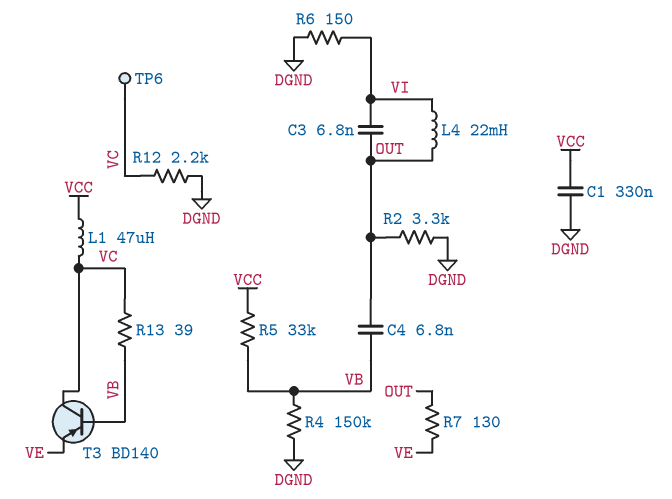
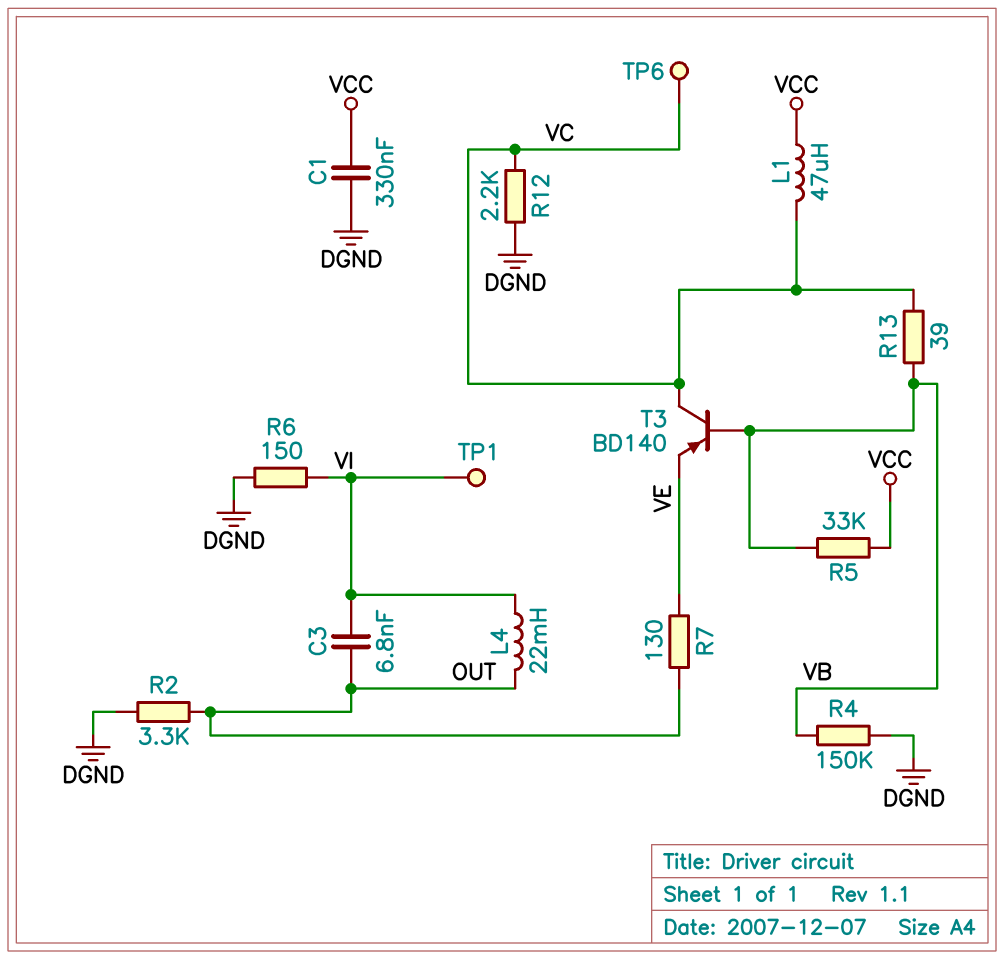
C4: 6.8nF (OUT, VB) -> none
TP1: none -> test point (VI)

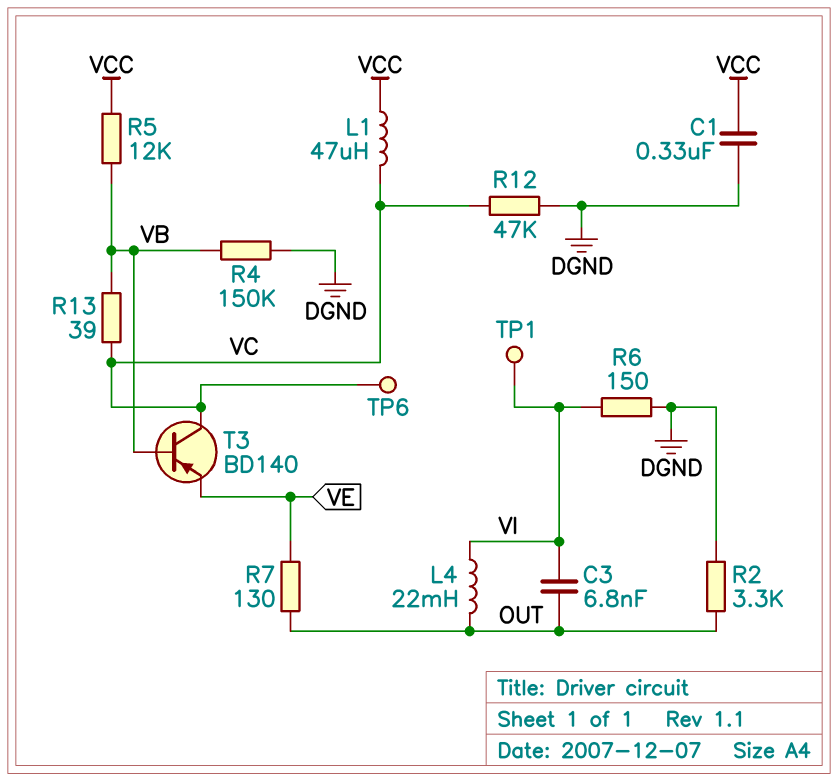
R5: 33k (VB, VCC) -> 12k (VB, VCC)
R12: 2.2k (DGND, VC) -> 47k (DGND, VC)

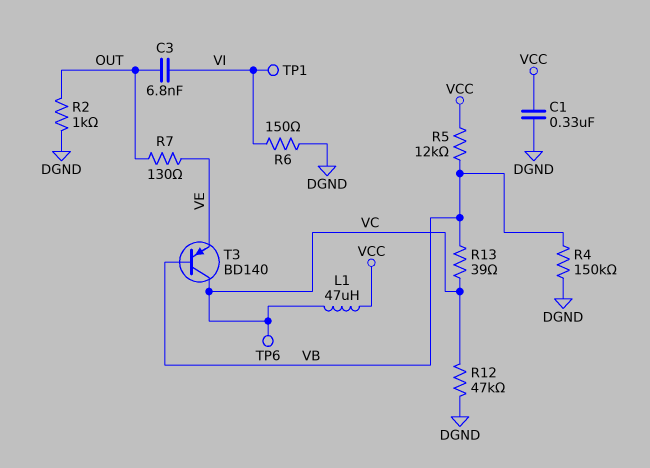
L4: 22mH (OUT, VI) -> none
R2: 3.3k (DGND, OUT) -> 1k (DGND, OUT)

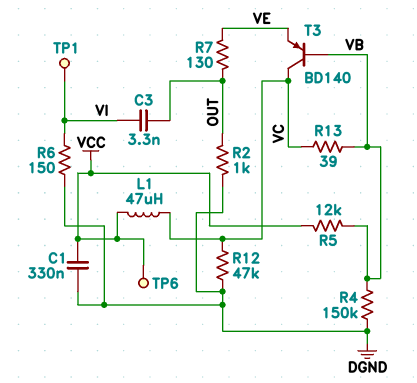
C3: 6.8nF (OUT, VI) -> 3.3nF (OUT, VI)
TP6: test point (VC) -> test point (VCC)

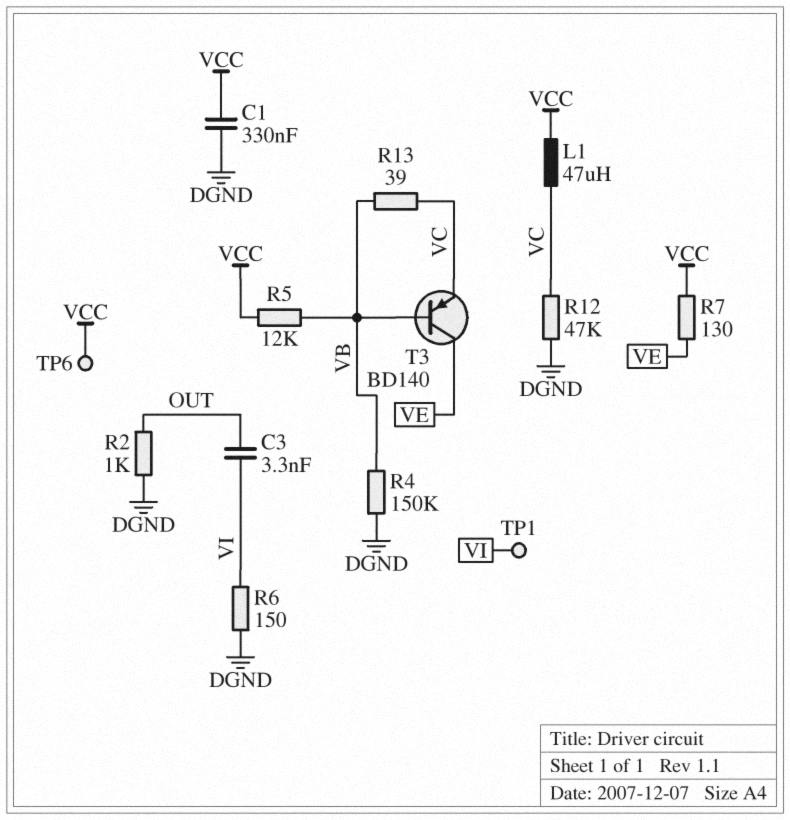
R7: 130 (OUT, VE) -> 130 (VCC, VE)
T3: PNP BD140 (B VB, C VC, E VE) -> PNP BD140 (B VB, C VE, E VC)

